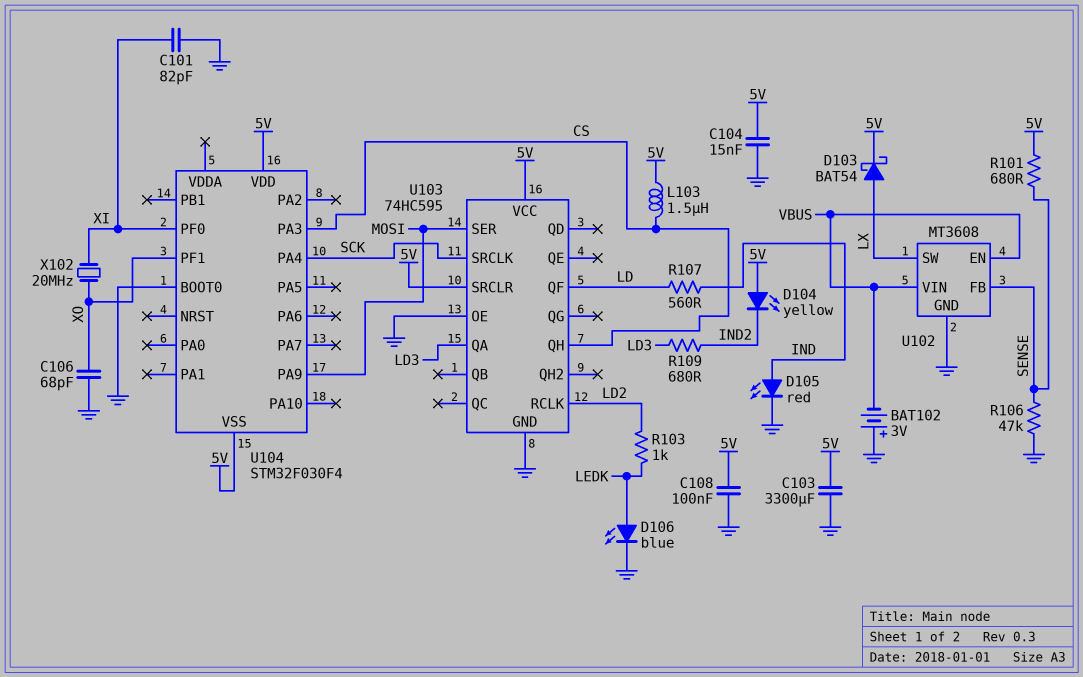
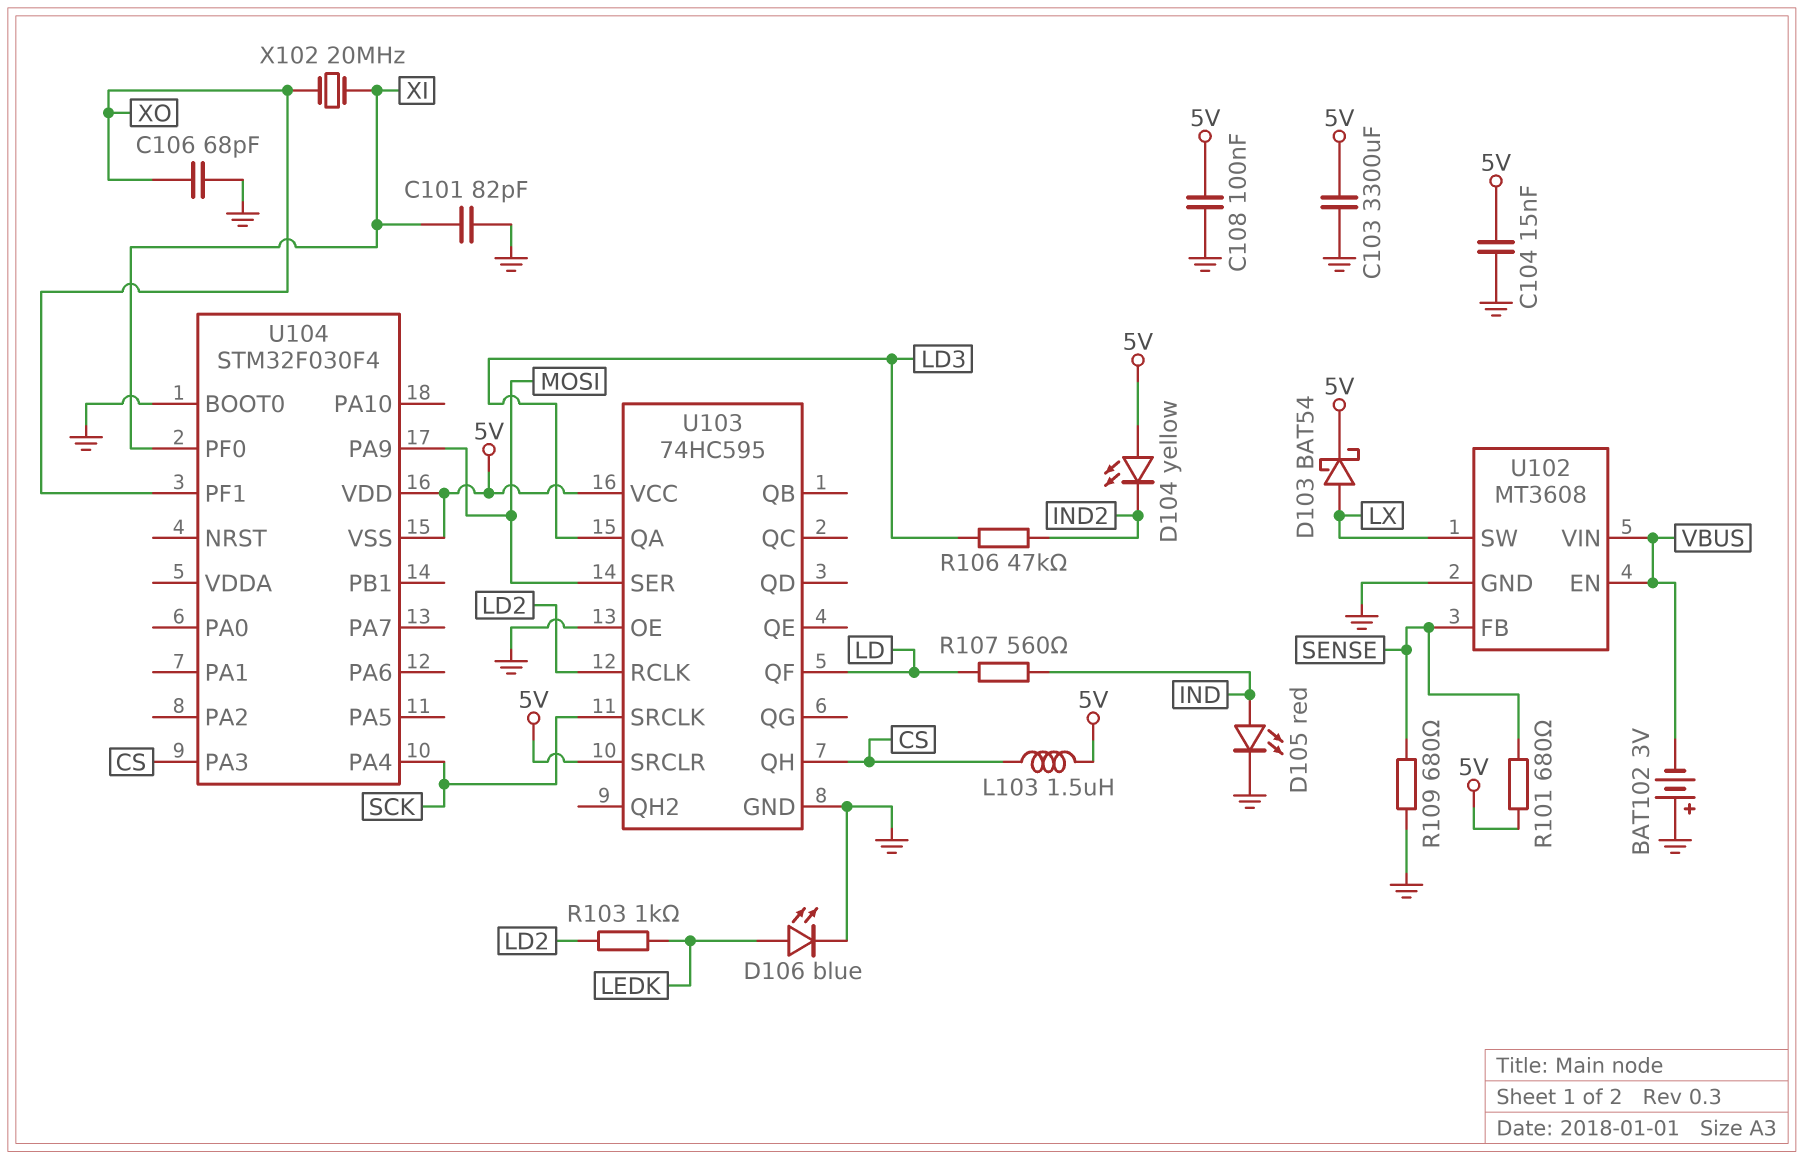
R106: 47k (GND, SENSE) -> 47k (IND2, LD3)
R109: 680 (IND2, LD3) -> 680 (GND, SENSE)

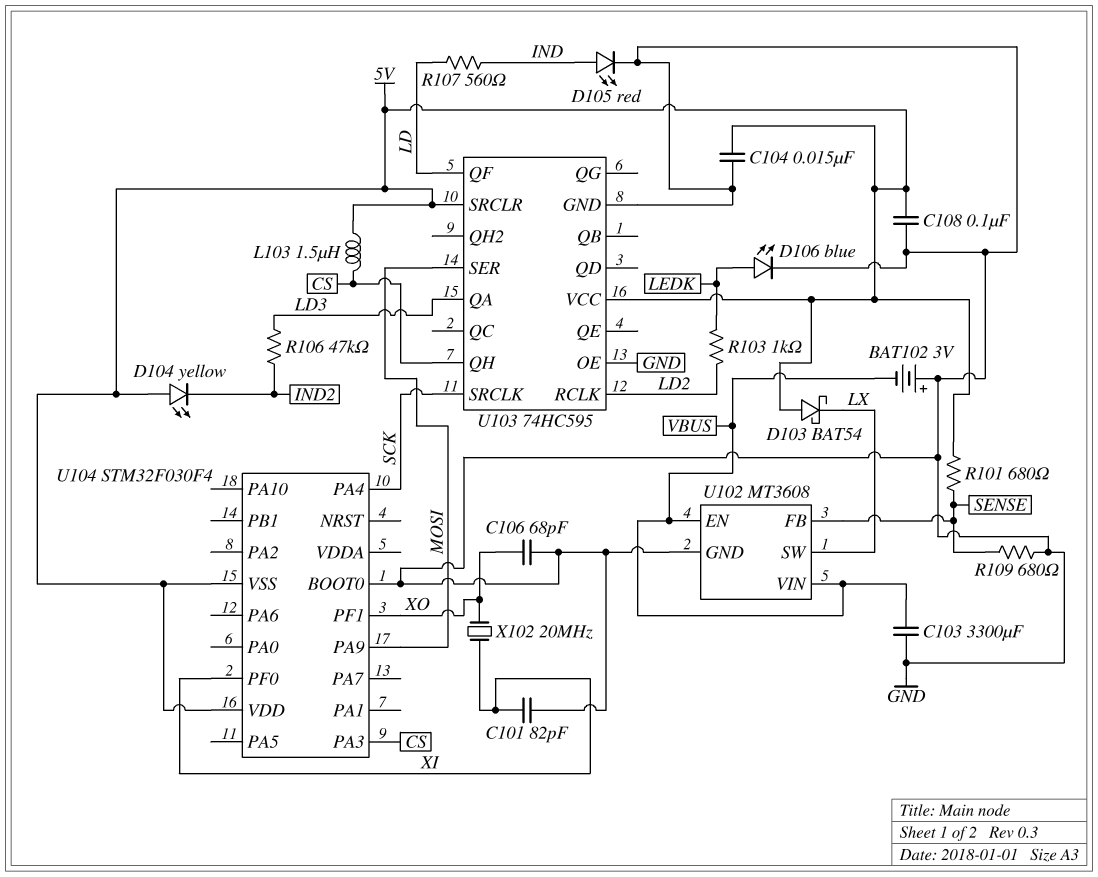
C103: 3300uF (5V, GND) -> 3300uF (GND, VBUS)
D103: schottky BAT54 (A LX, K 5V) -> schottky BAT54 (A 5V, K LX)

